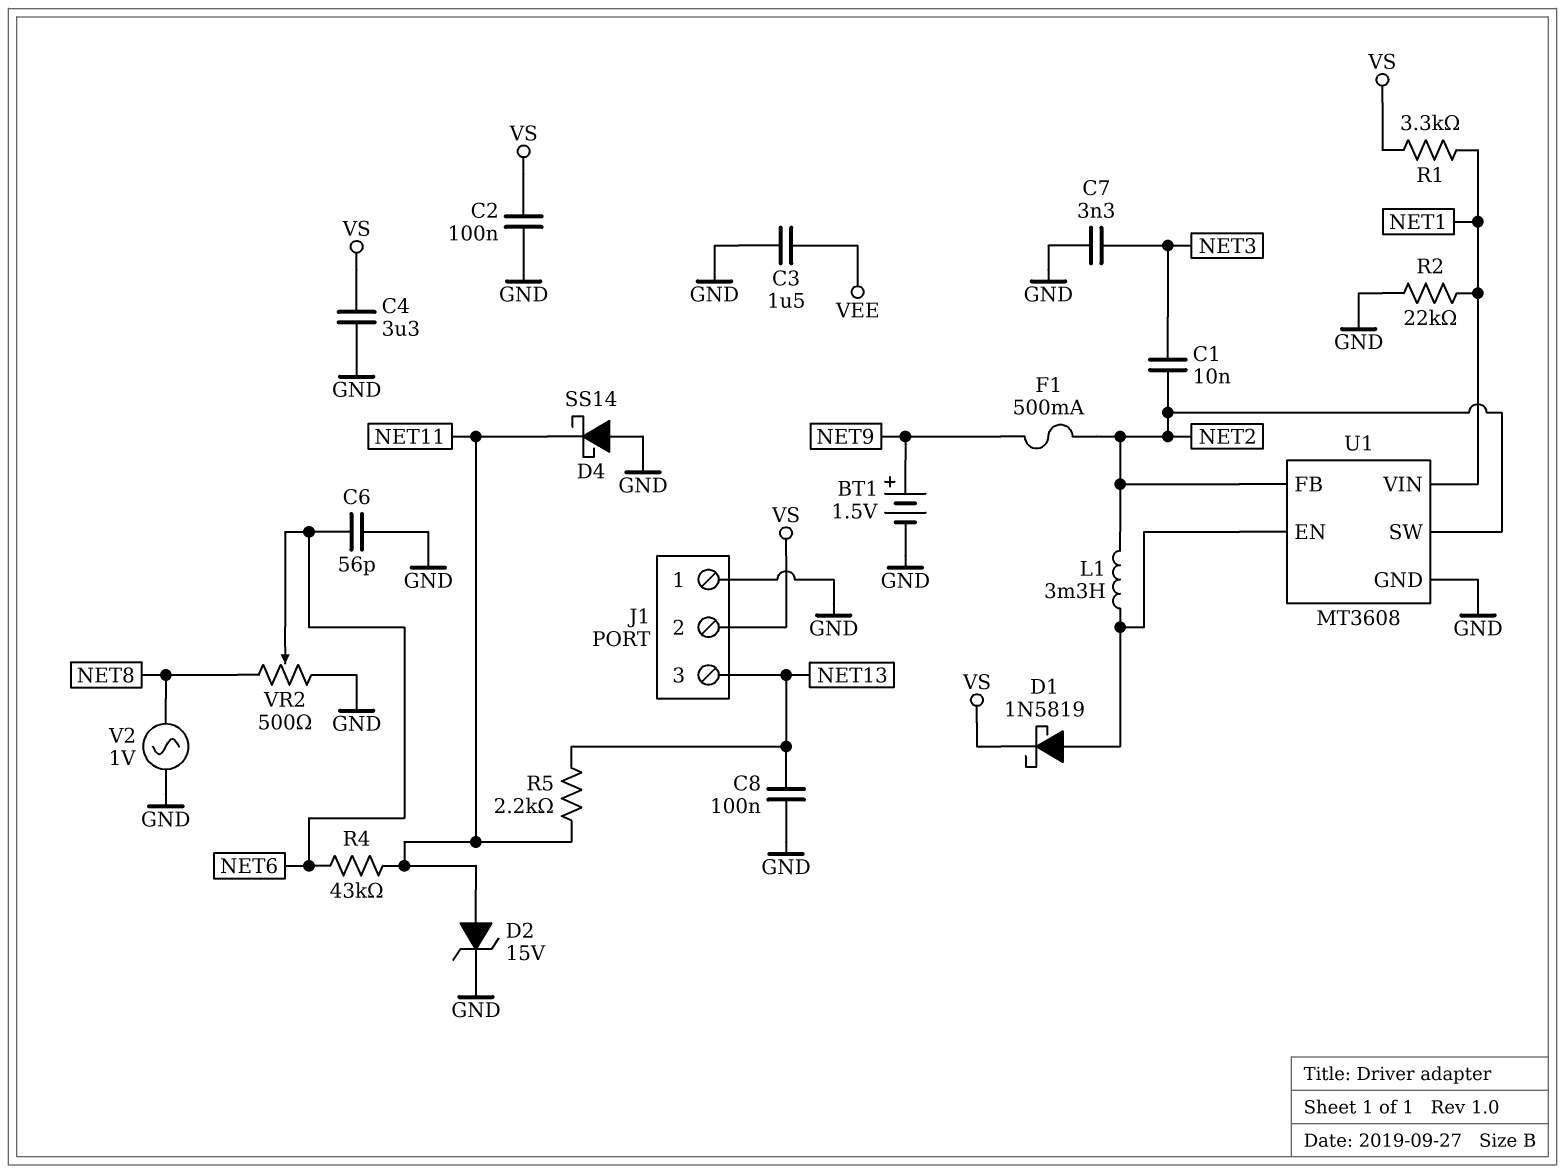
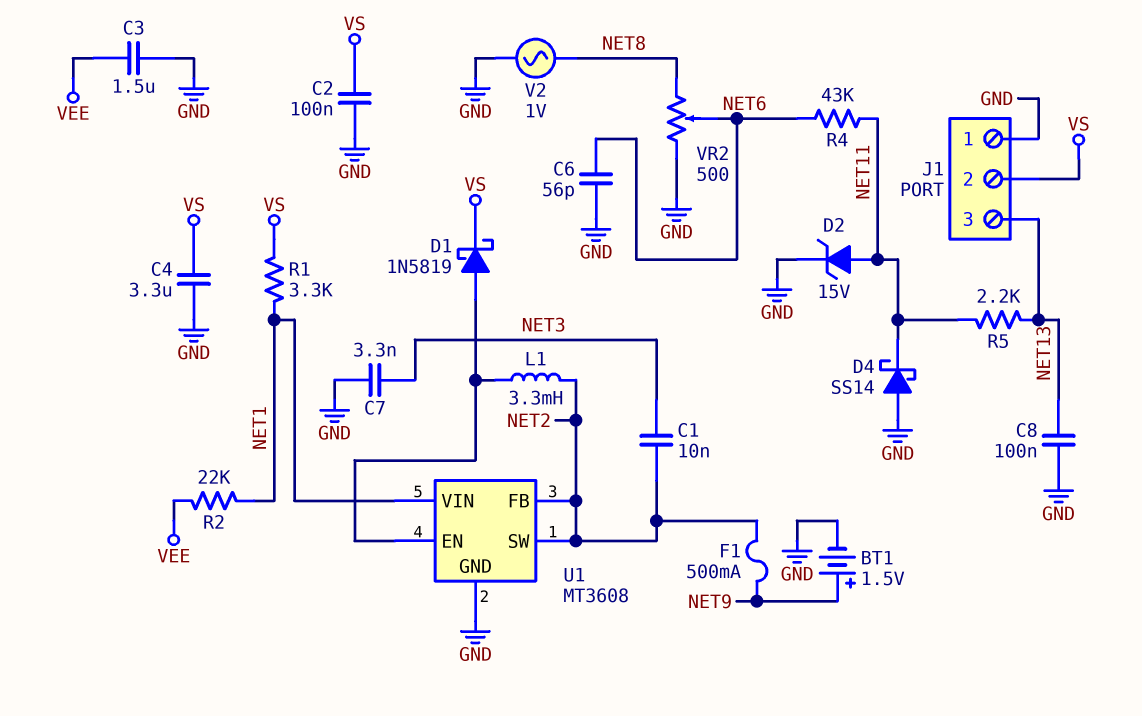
R2: 22k (GND, NET1) -> 22k (NET1, VEE)

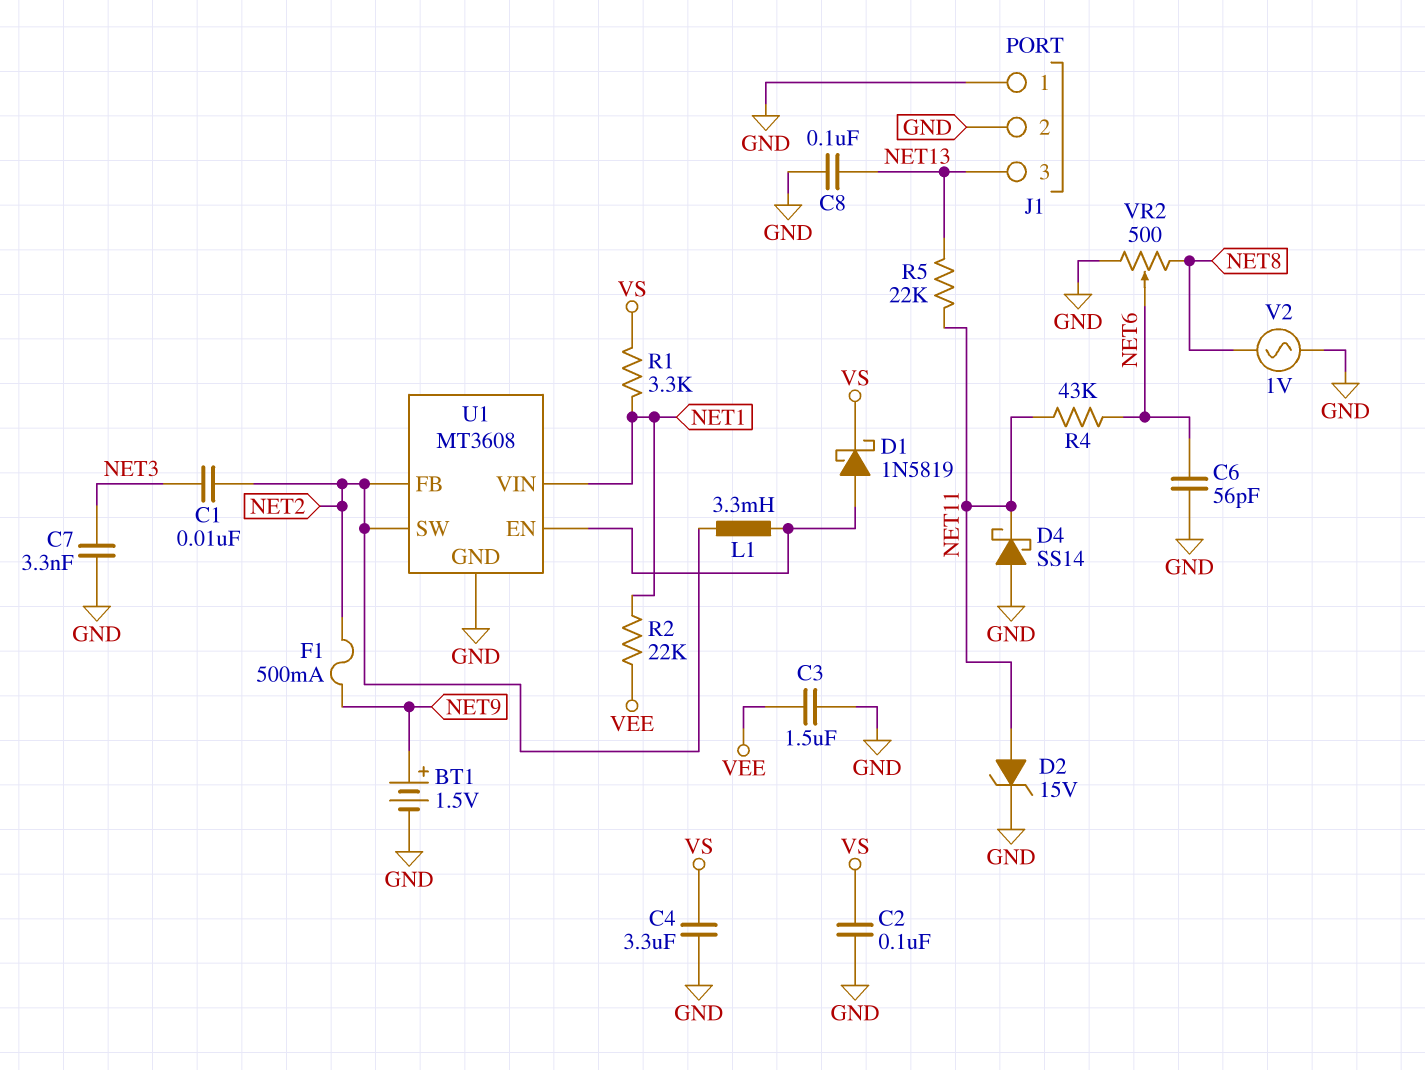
J1 pin 2: VS -> GND
R5: 2.2k (NET11, NET13) -> 22k (NET11, NET13)

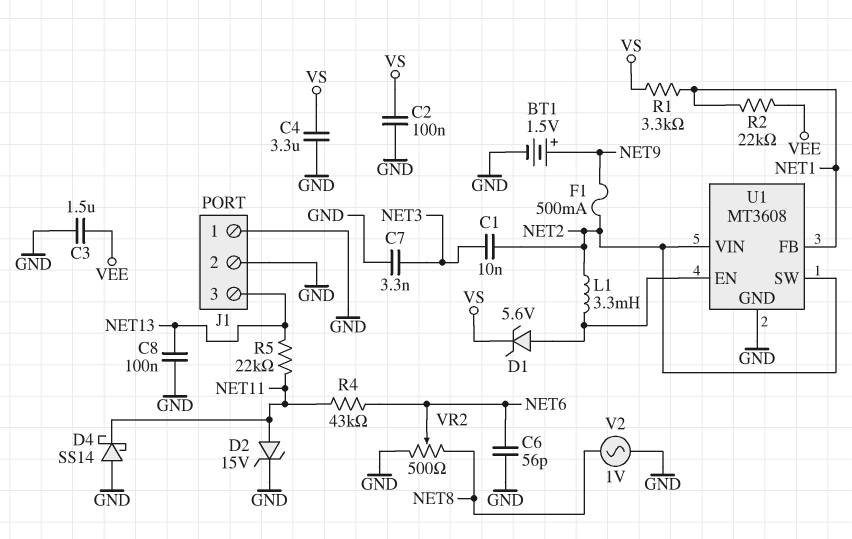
D1: schottky 1N5819 (A U1/EN, K VS) -> zener 5.6V (A U1/EN, K VS)
U1 pin FB: NET2 -> NET1
U1 pin VIN: NET1 -> NET2

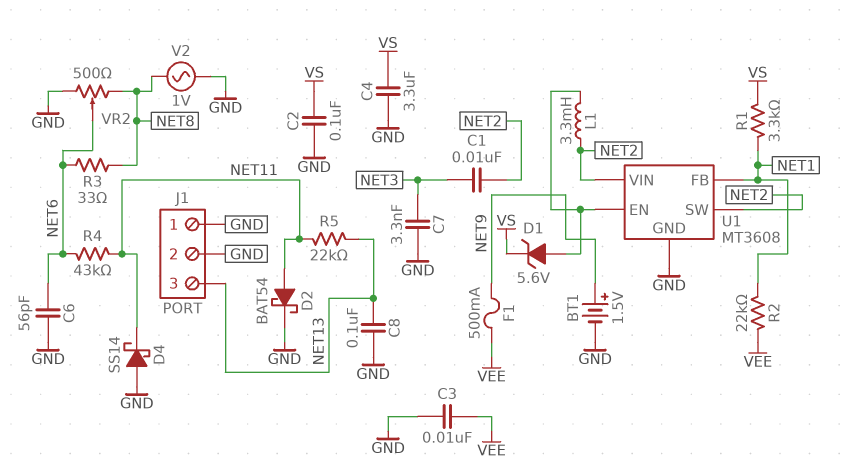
C3: 1.5uF (GND, VEE) -> 10nF (GND, VEE)
D2: zener 15V (A NET11, K GND) -> schottky BAT54 (A NET11, K GND)
F1: 500mA (NET2, NET9) -> 500mA (NET9, VEE)
R3: none -> 33 (NET6, NET8)

